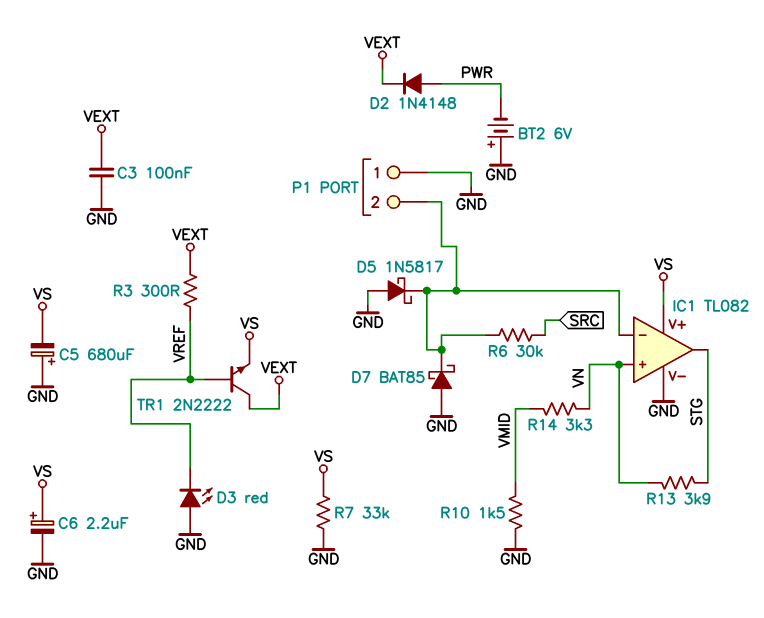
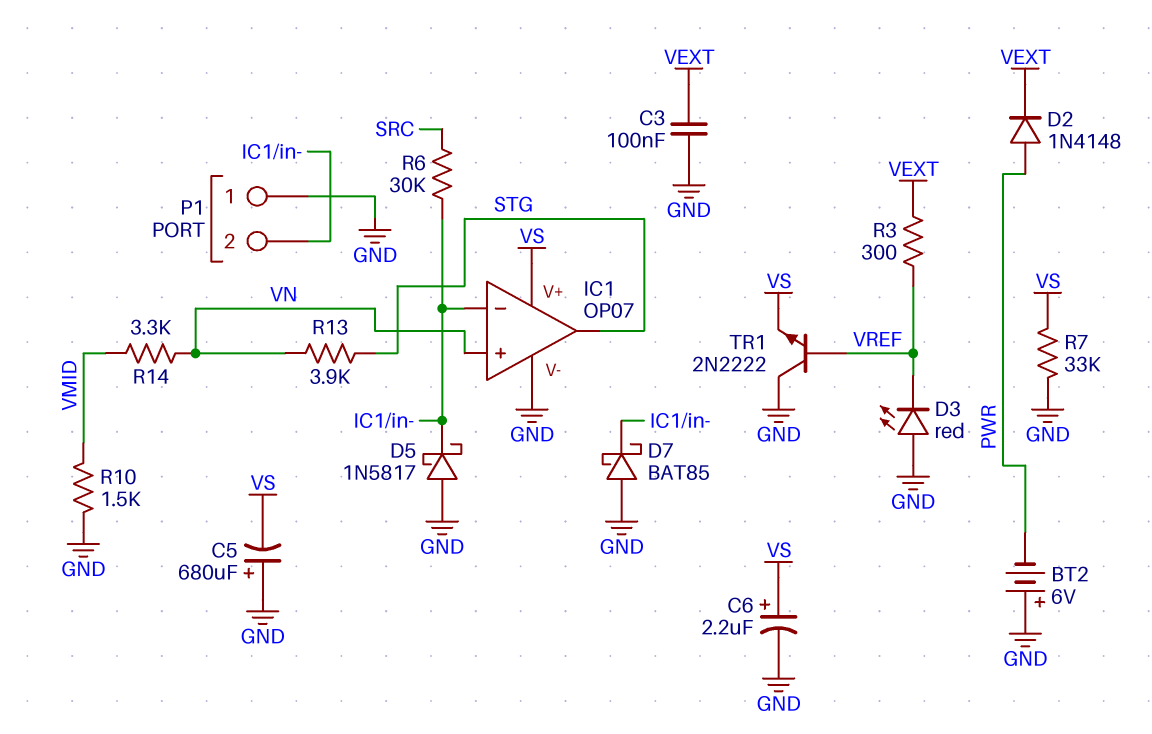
IC1: TL082 -> OP07
TR1: NPN 2N2222 (B VREF, C VEXT, E VS) -> NPN 2N2222 (B VREF, C GND, E VS)

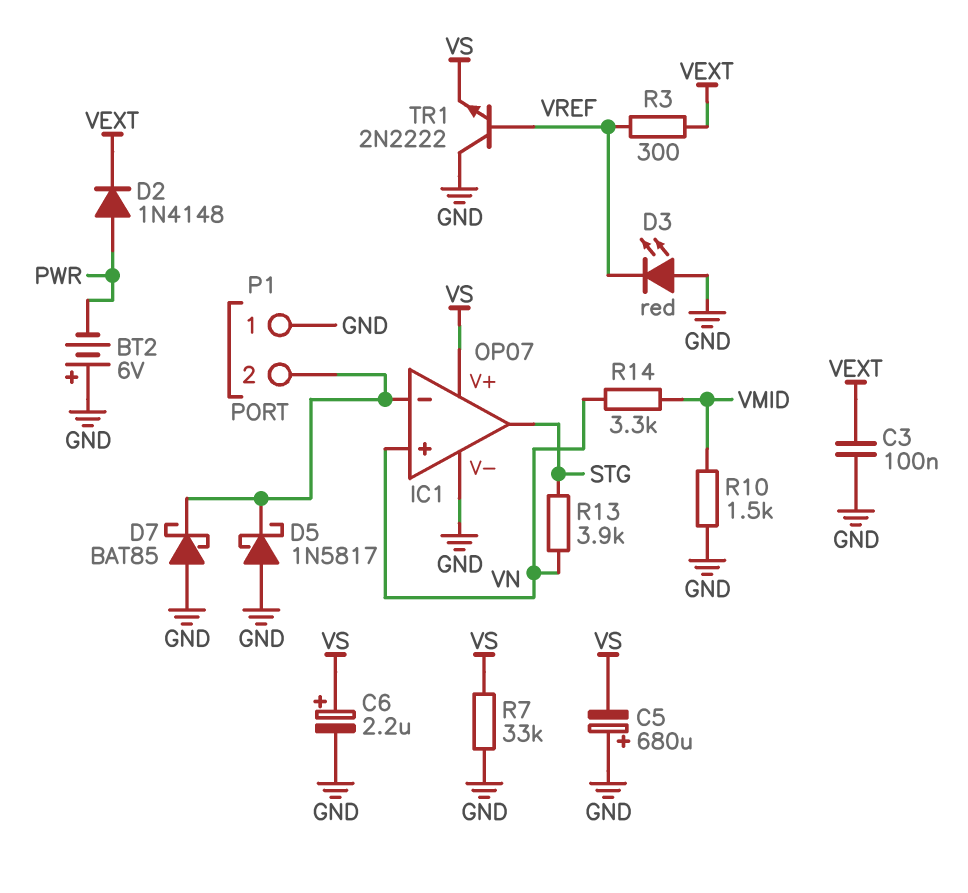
R6: 30k (IC1/in-, SRC) -> none

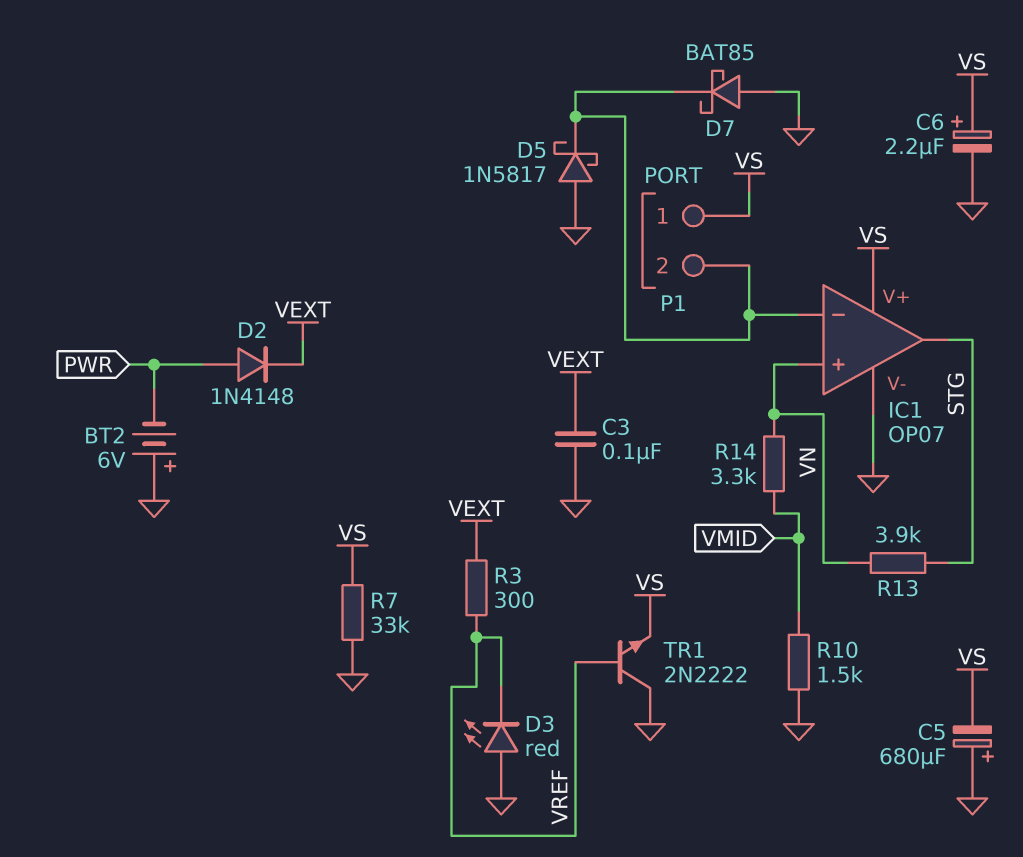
P1 pin 1: GND -> VS

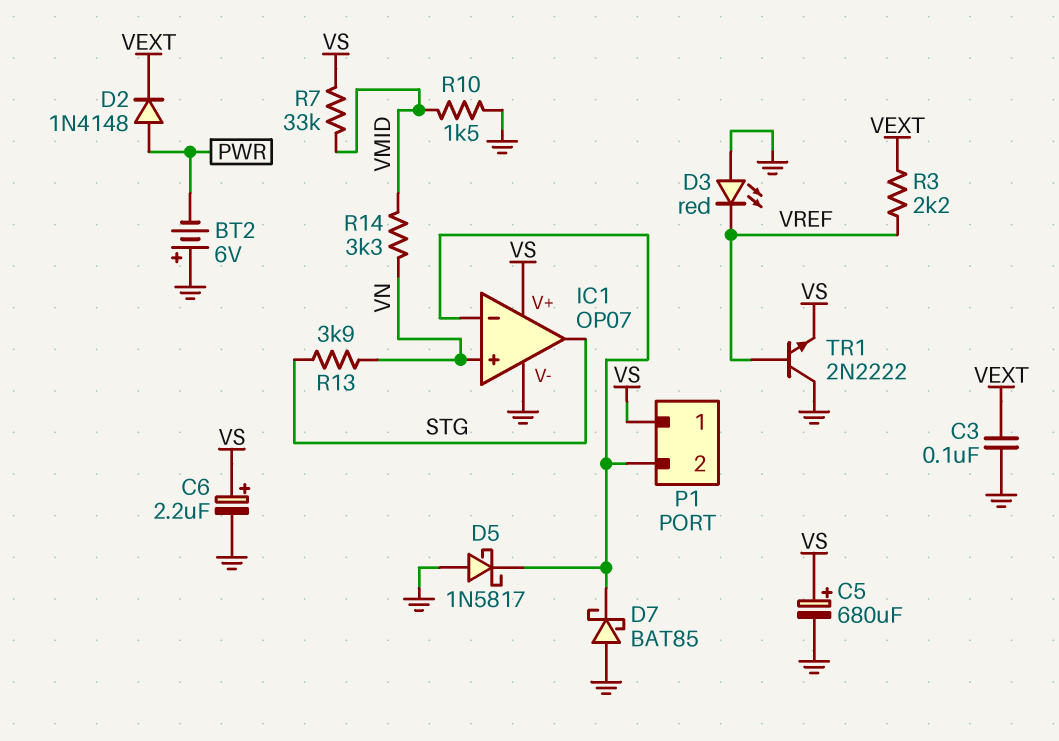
C5: 680uF (plus GND, minus VS) -> 680uF (plus VS, minus GND)
R3: 300 (VEXT, VREF) -> 2.2k (VEXT, VREF)
R7: 33k (GND, VS) -> 33k (VMID, VS)

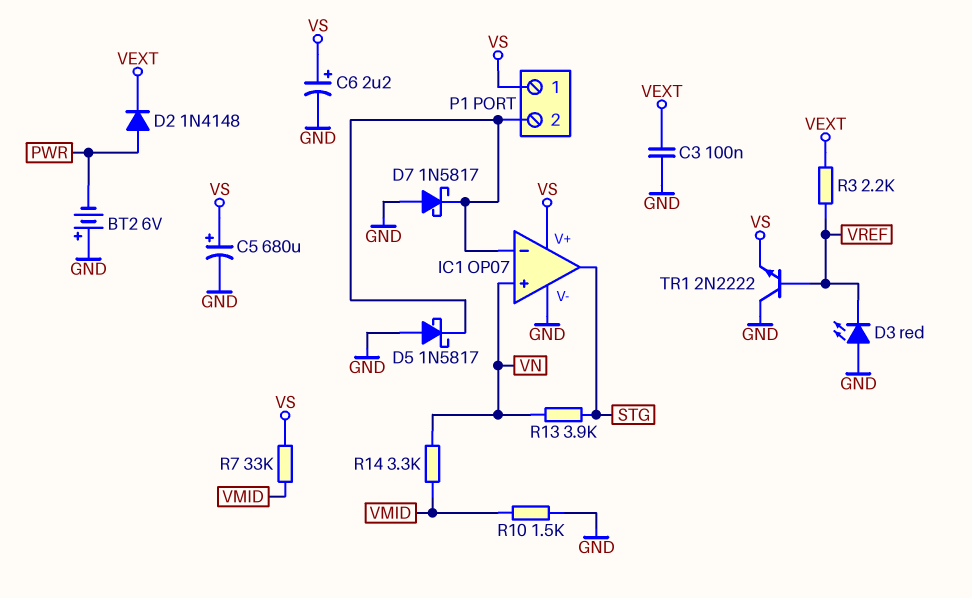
D7: schottky BAT85 (A GND, K IC1/in-) -> schottky 1N5817 (A GND, K IC1/in-)

